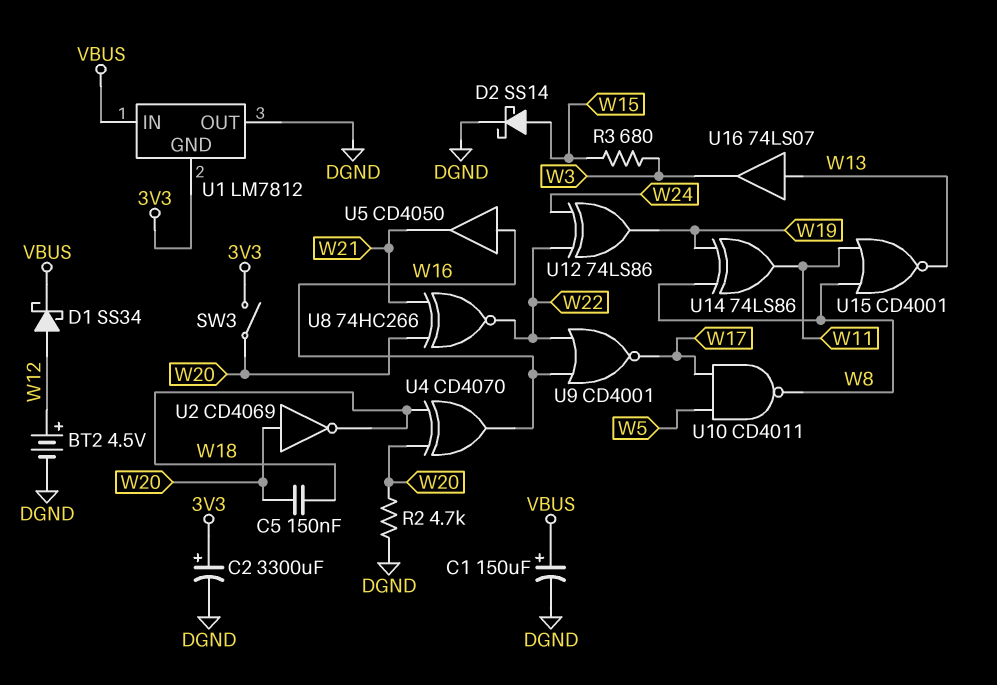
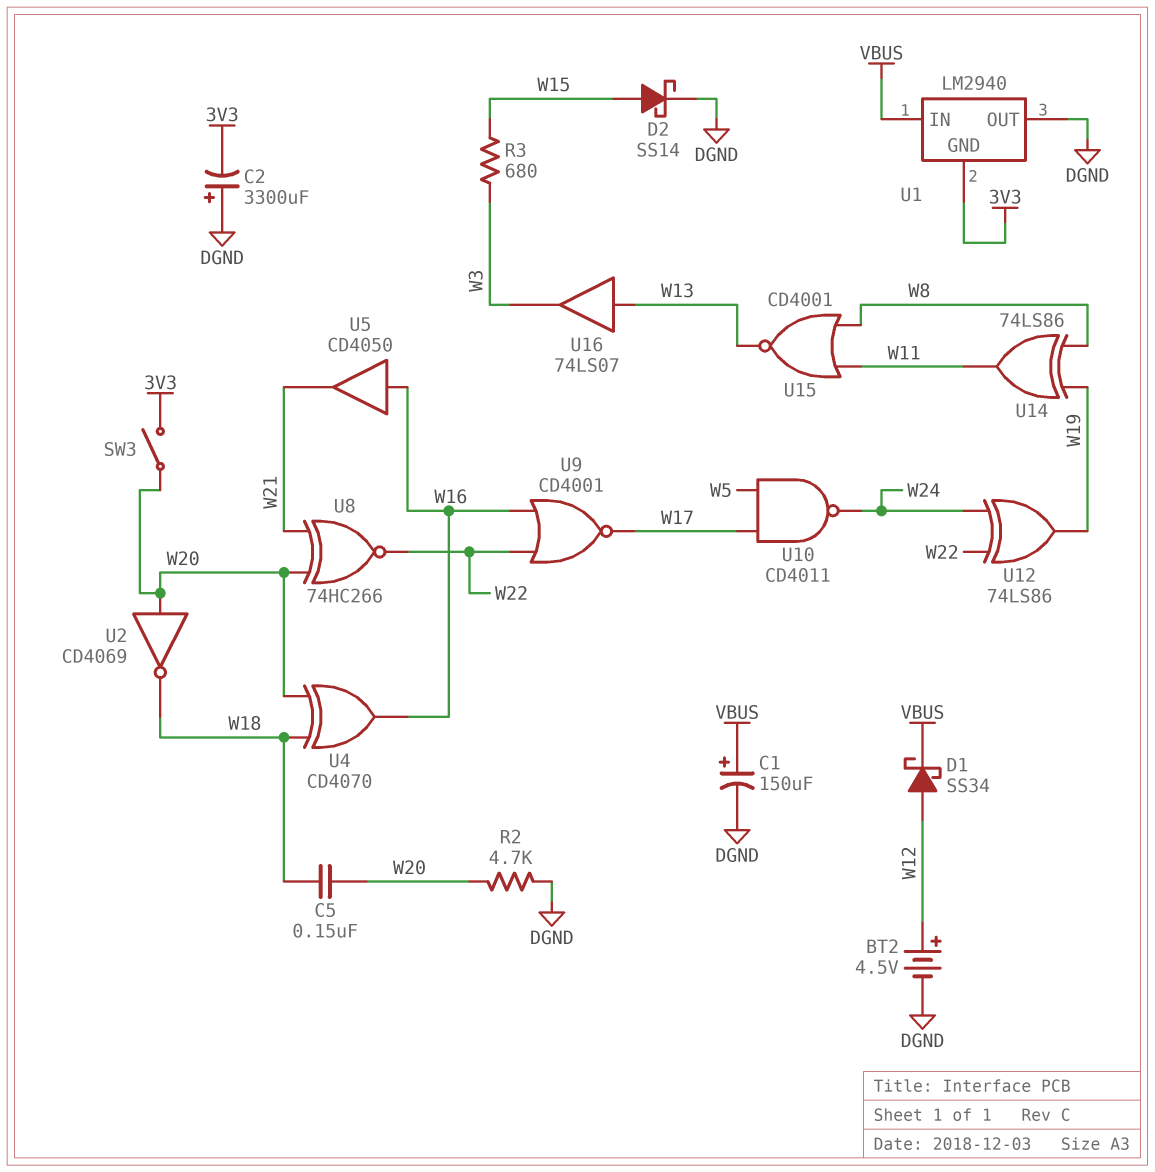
C2: 3300uF (plus 3V3, minus DGND) -> 3300uF (plus DGND, minus 3V3)
U1: LM7812 -> LM2940
U10: NAND CD4011 (in W5, in W17, out W8) -> NAND CD4011 (in W5, in W17, out W24)

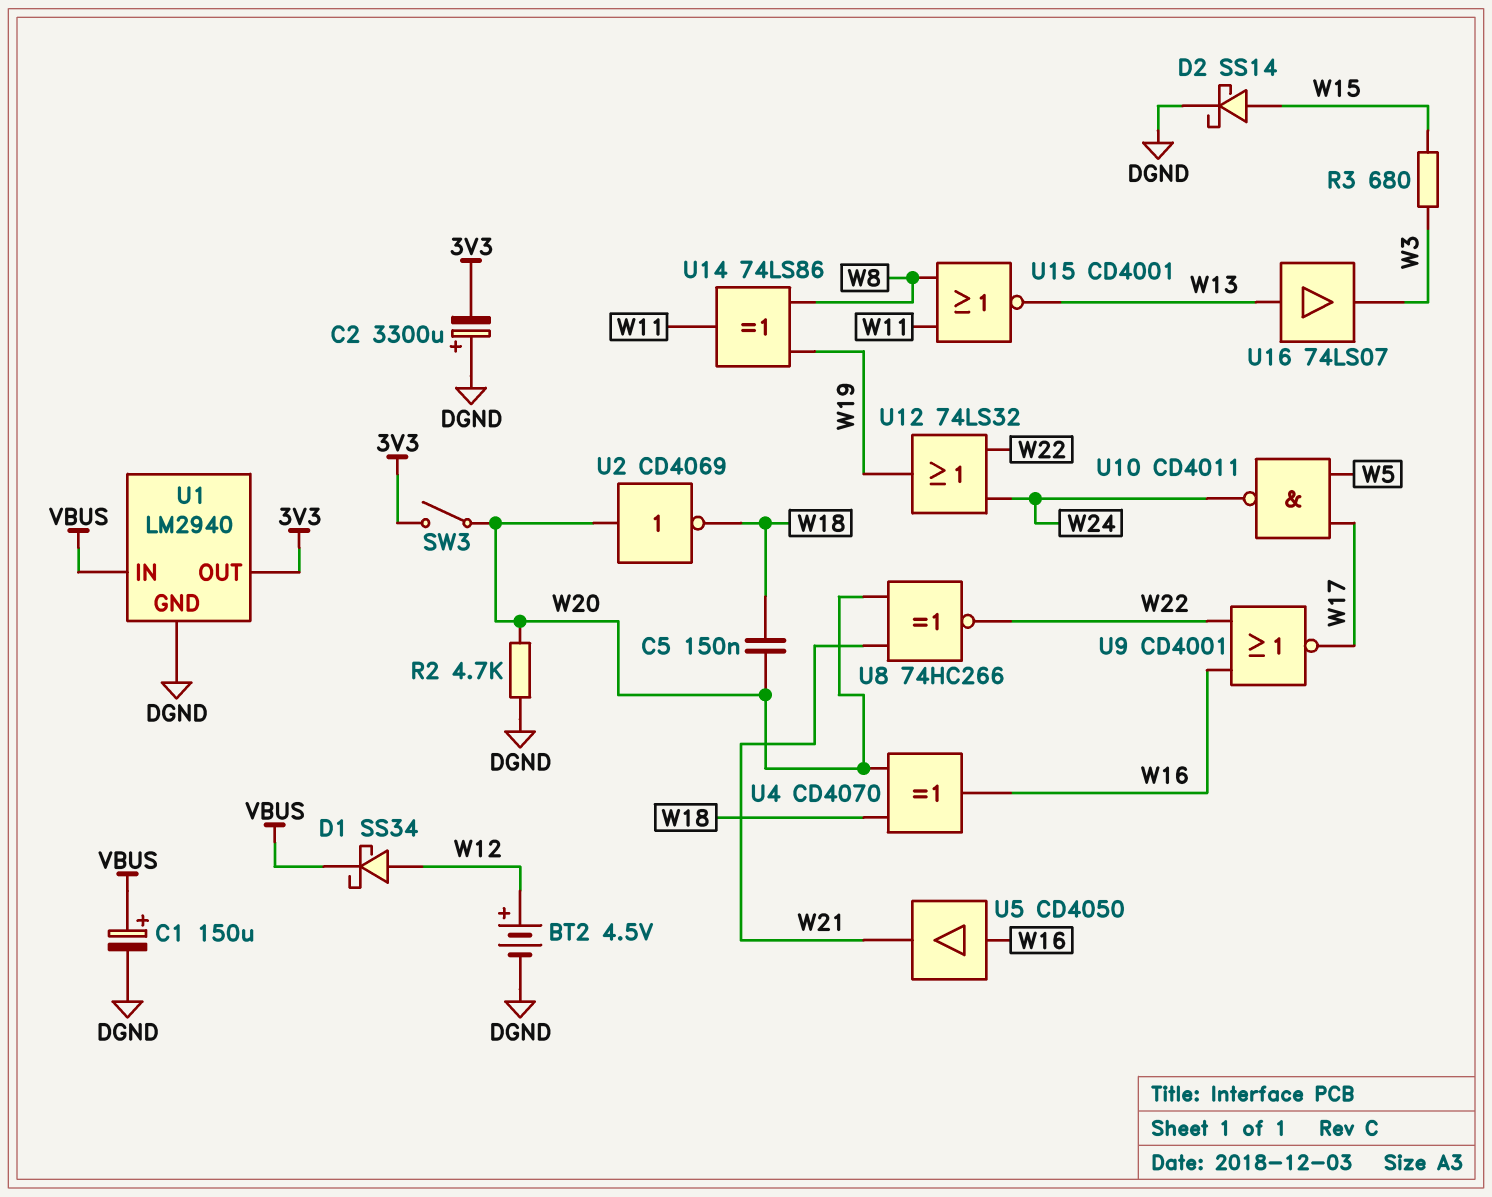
U1 pin GND: 3V3 -> DGND
U1 pin OUT: DGND -> 3V3
U12: XOR 74LS86 (in W22, in W24, out W19) -> OR 74LS32 (in W22, in W24, out W19)

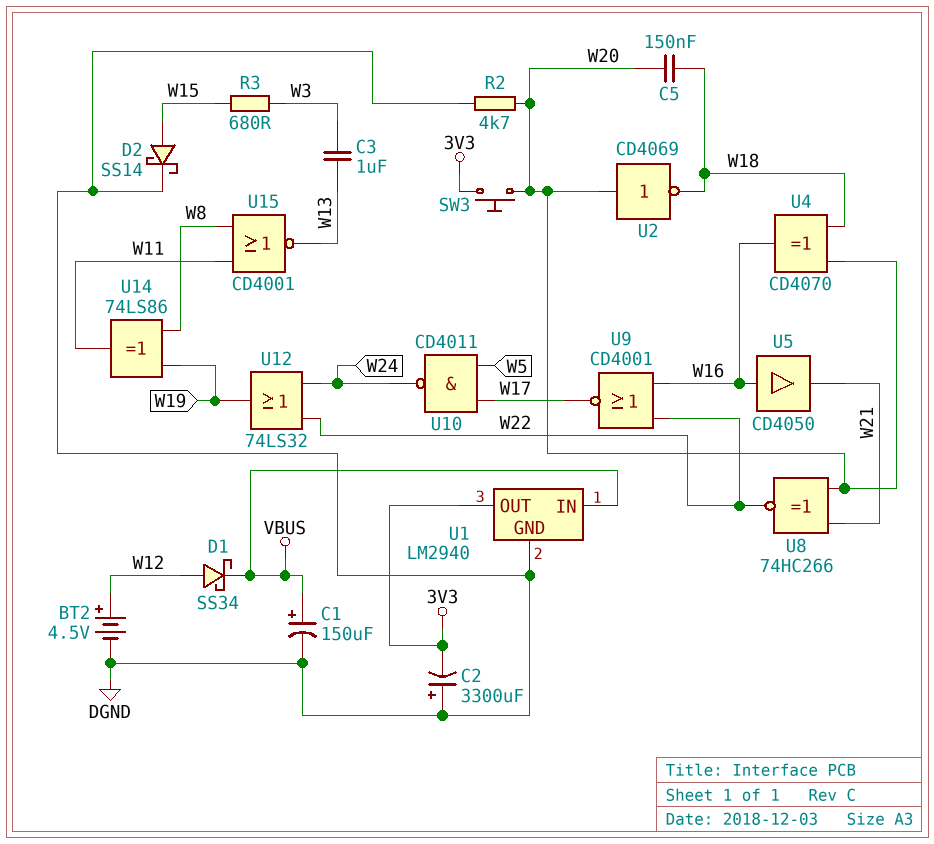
C3: none -> 1uF (W3, W13)
SW3: switch (3V3, W20) -> button (3V3, W20)
U16: buffer 74LS07 (in W13, out W3) -> none

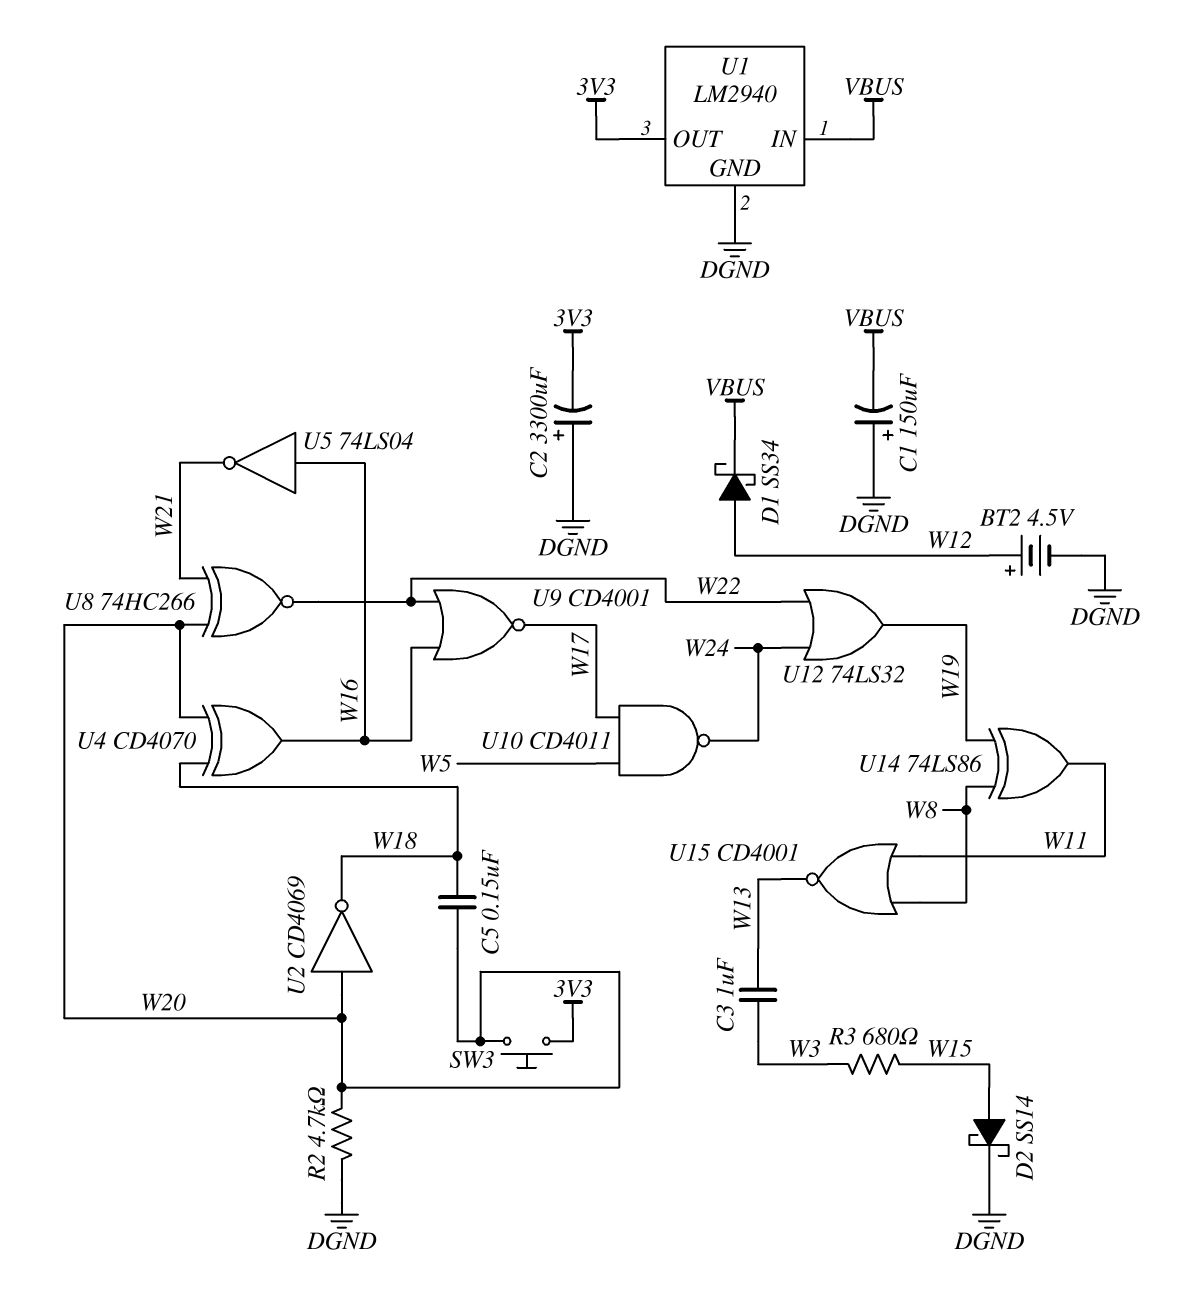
C1: 150uF (plus VBUS, minus DGND) -> 150uF (plus DGND, minus VBUS)
U5: buffer CD4050 (in W16, out W21) -> NOT 74LS04 (in W16, out W21)

